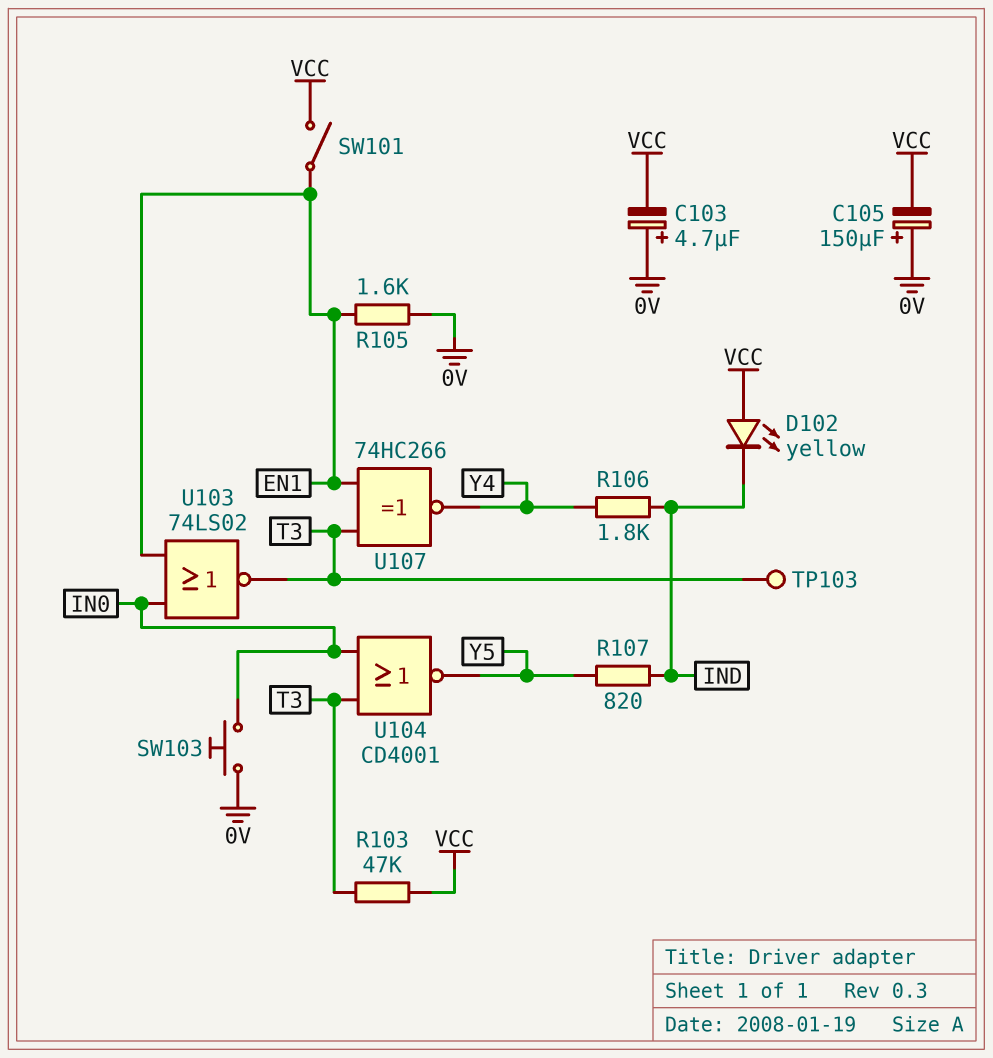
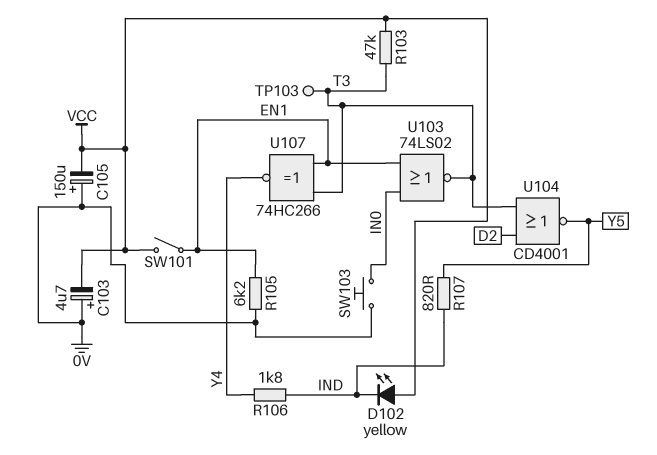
R105: 1.6k (0V, EN1) -> 6.2k (0V, EN1)
U104: NOR CD4001 (in IN0, in T3, out Y5) -> NOR CD4001 (in D2, in T3, out Y5)

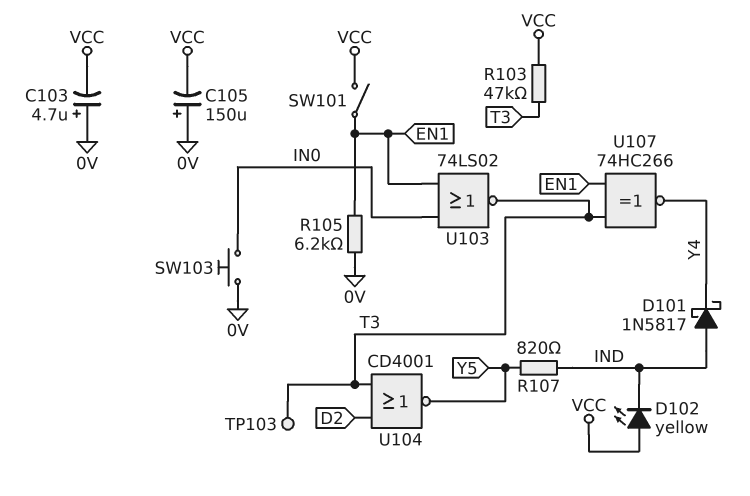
D101: none -> schottky 1N5817 (A IND, K Y4)
R106: 1.8k (IND, Y4) -> none

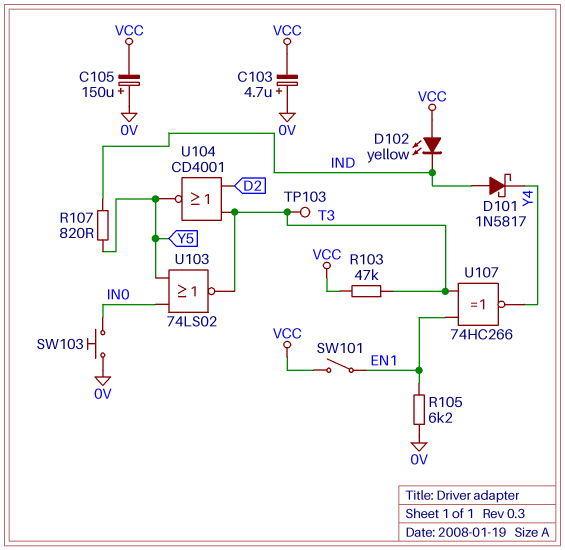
U103: NOR 74LS02 (in EN1, in IN0, out T3) -> NOR 74LS02 (in IN0, in Y5, out T3)

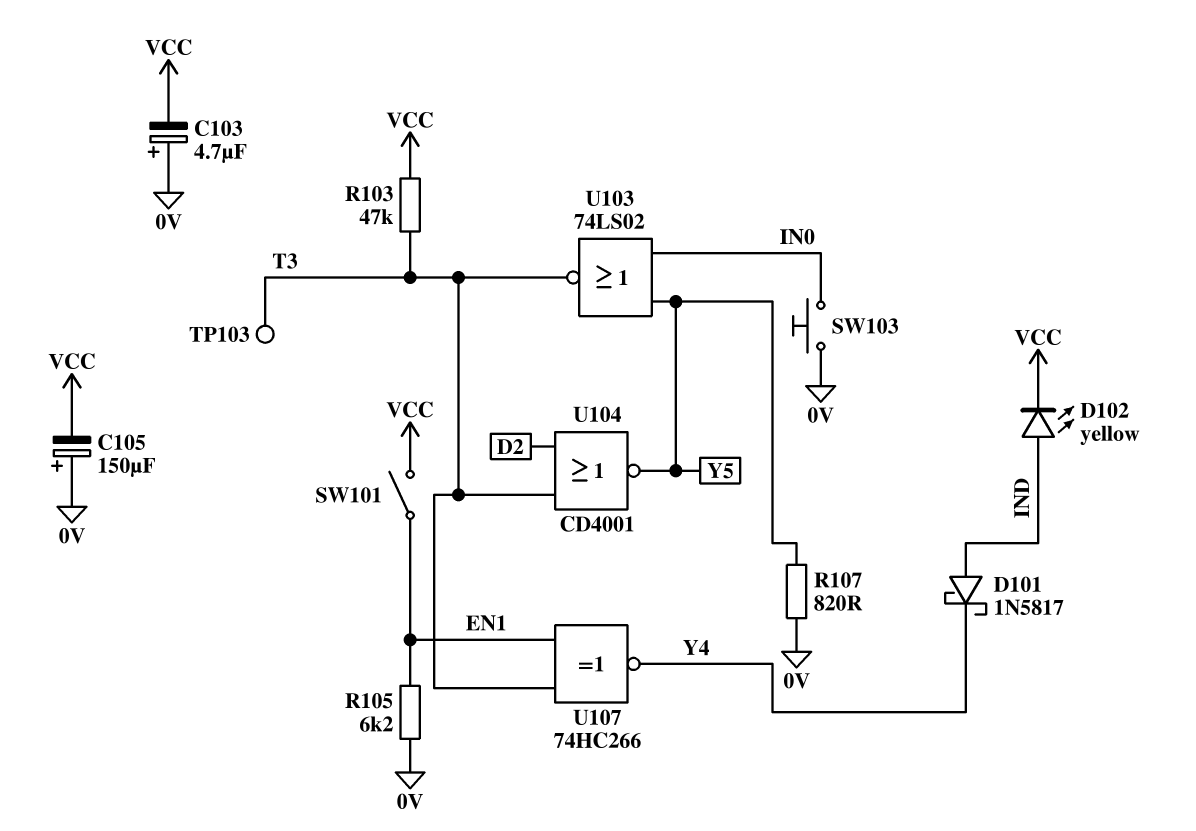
D102: LED yellow (A VCC, K IND) -> LED yellow (A IND, K VCC)
R107: 820 (IND, Y5) -> 820 (0V, Y5)

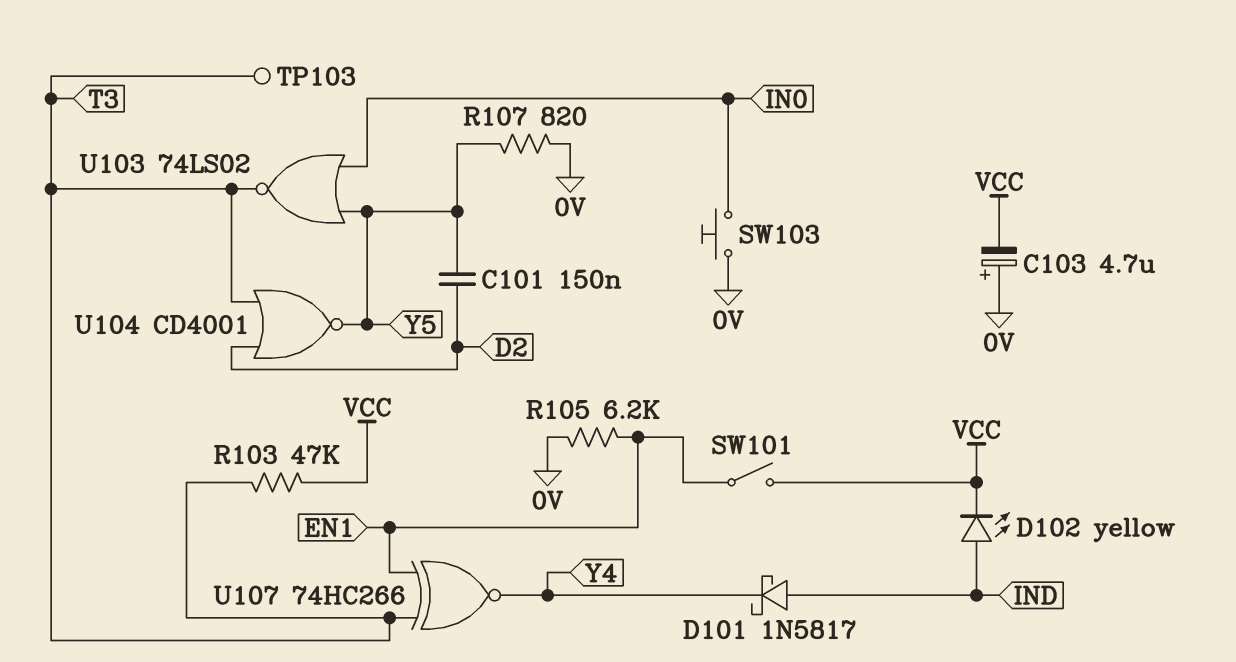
C101: none -> 150nF (D2, Y5)
C105: 150uF (plus 0V, minus VCC) -> none

